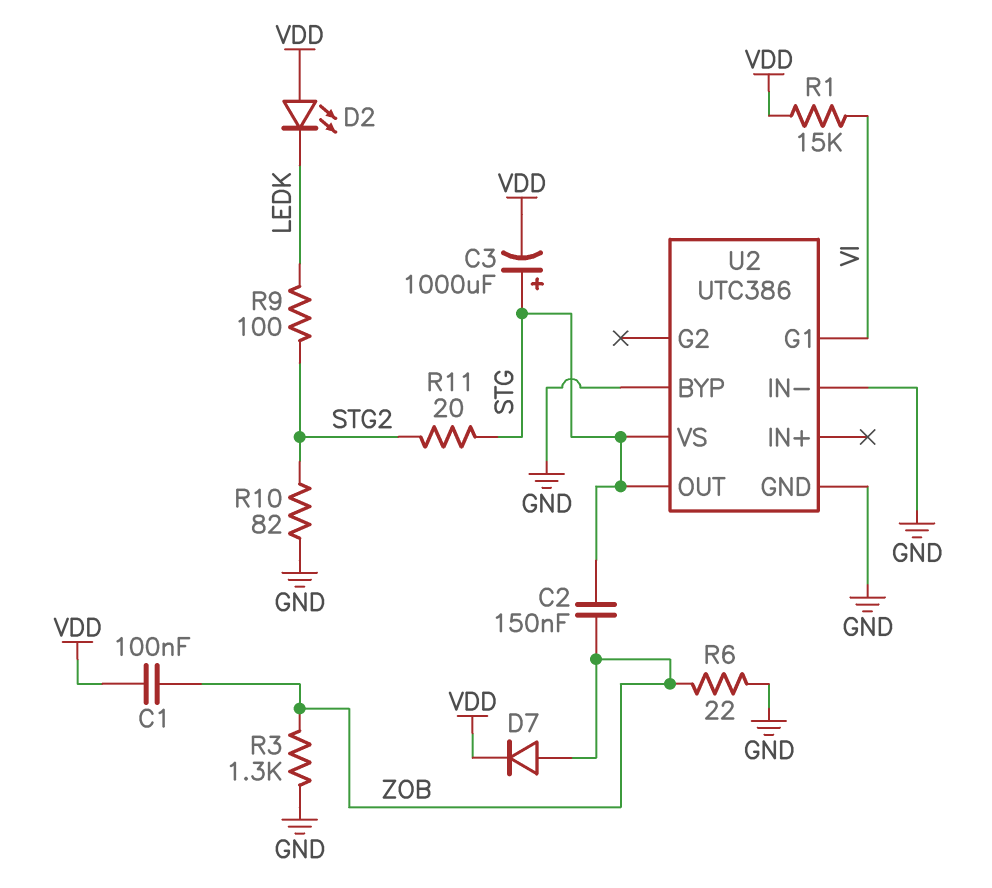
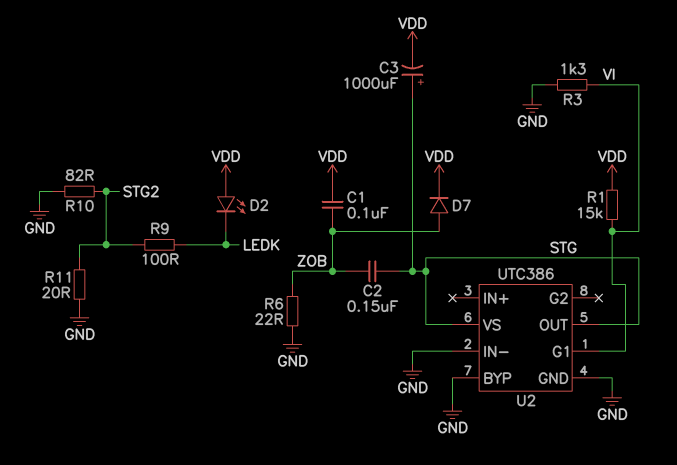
R3: 1.3k (GND, ZOB) -> 1.3k (GND, VI)
R11: 20 (STG, STG2) -> 20 (GND, STG2)

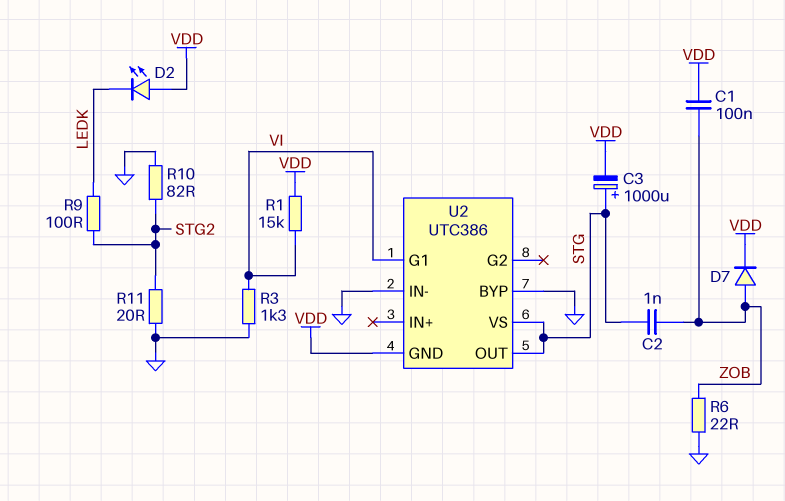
C2: 150nF (STG, ZOB) -> 1nF (STG, ZOB)
U2 pin GND: GND -> VDD

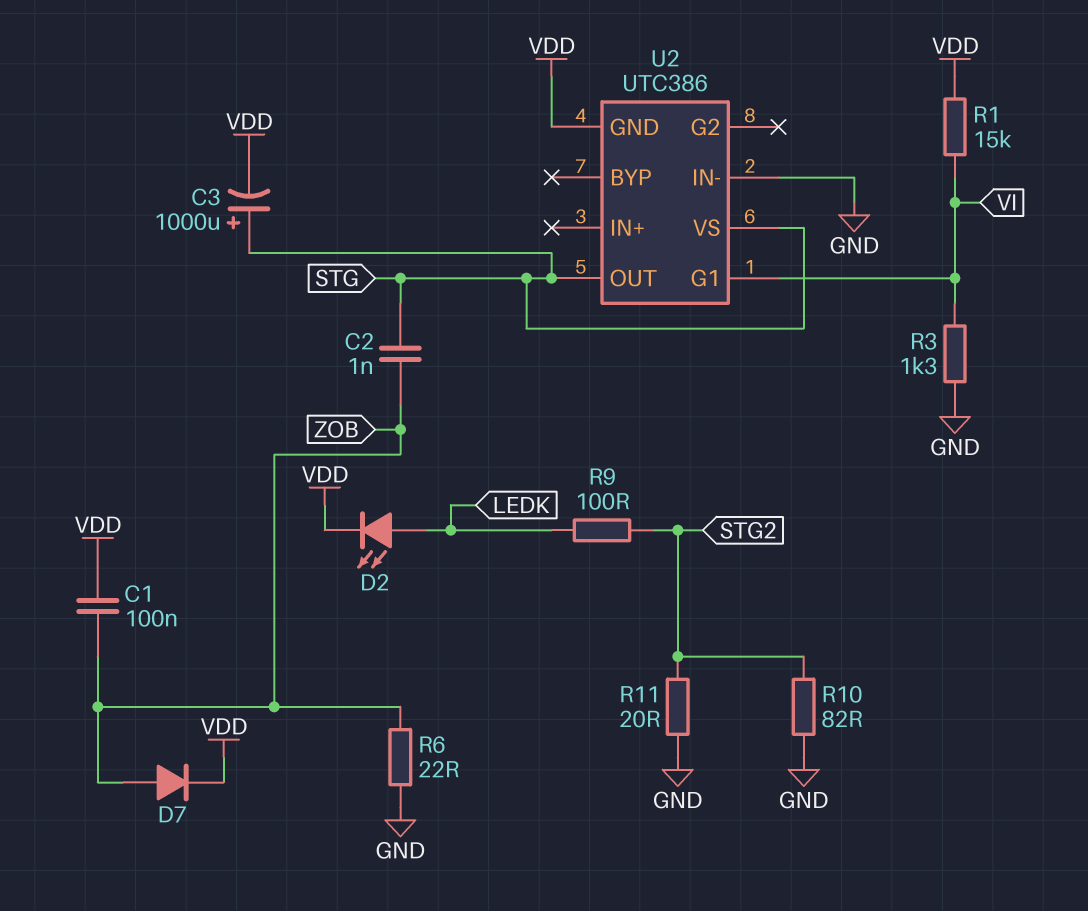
D2: LED (A VDD, K LEDK) -> LED (A LEDK, K VDD)
U2 pin BYP: GND -> none

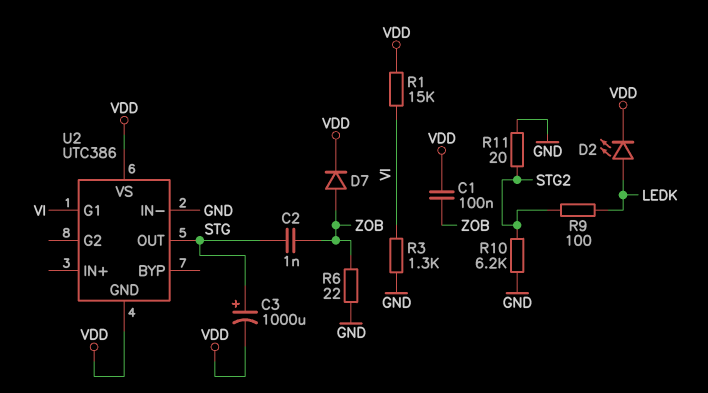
R10: 82 (GND, STG2) -> 6.2k (GND, STG2)
U2 pin VS: STG -> VDD

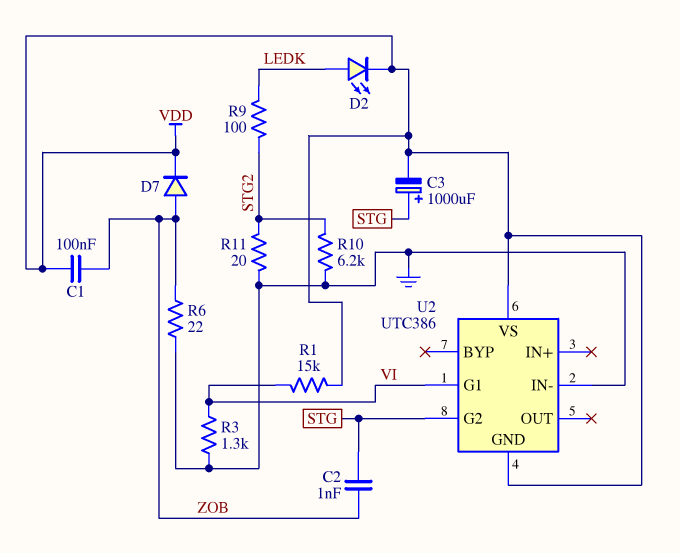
U2 pin G2: none -> STG
U2 pin OUT: STG -> none

